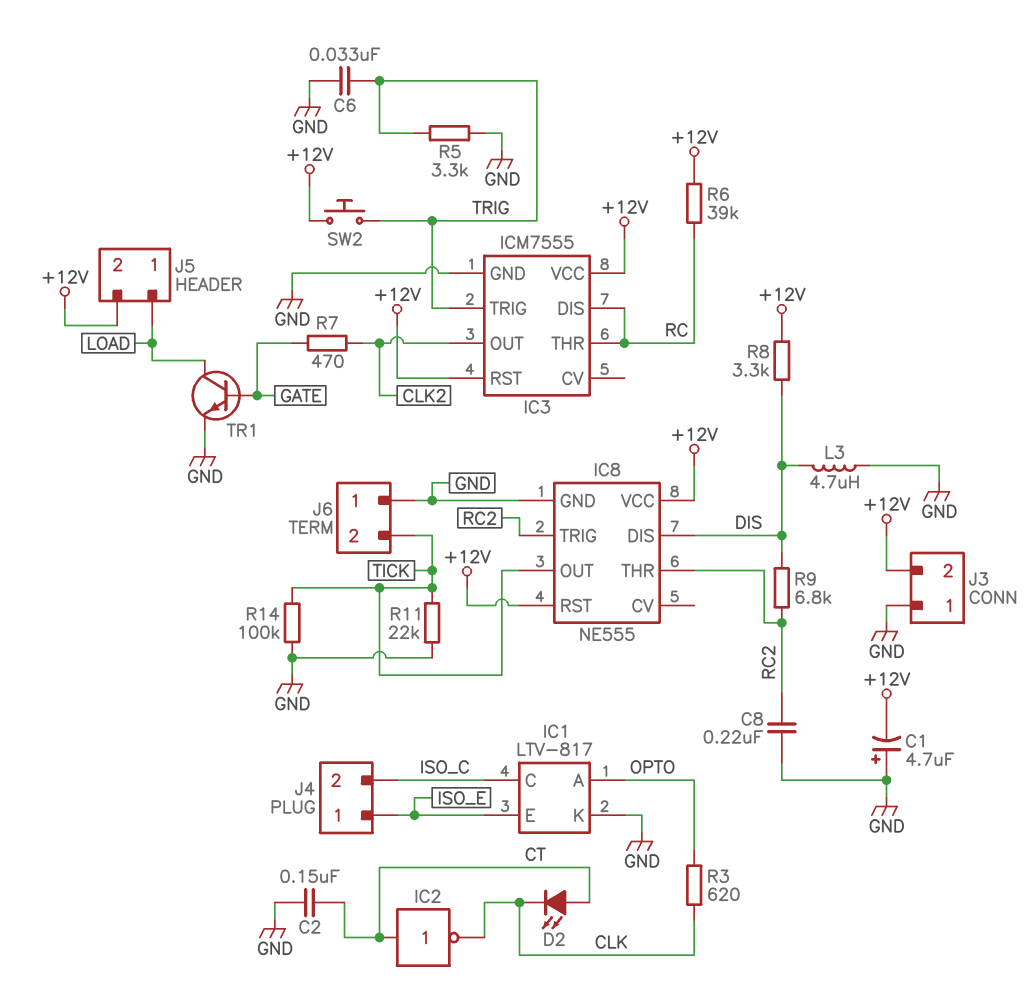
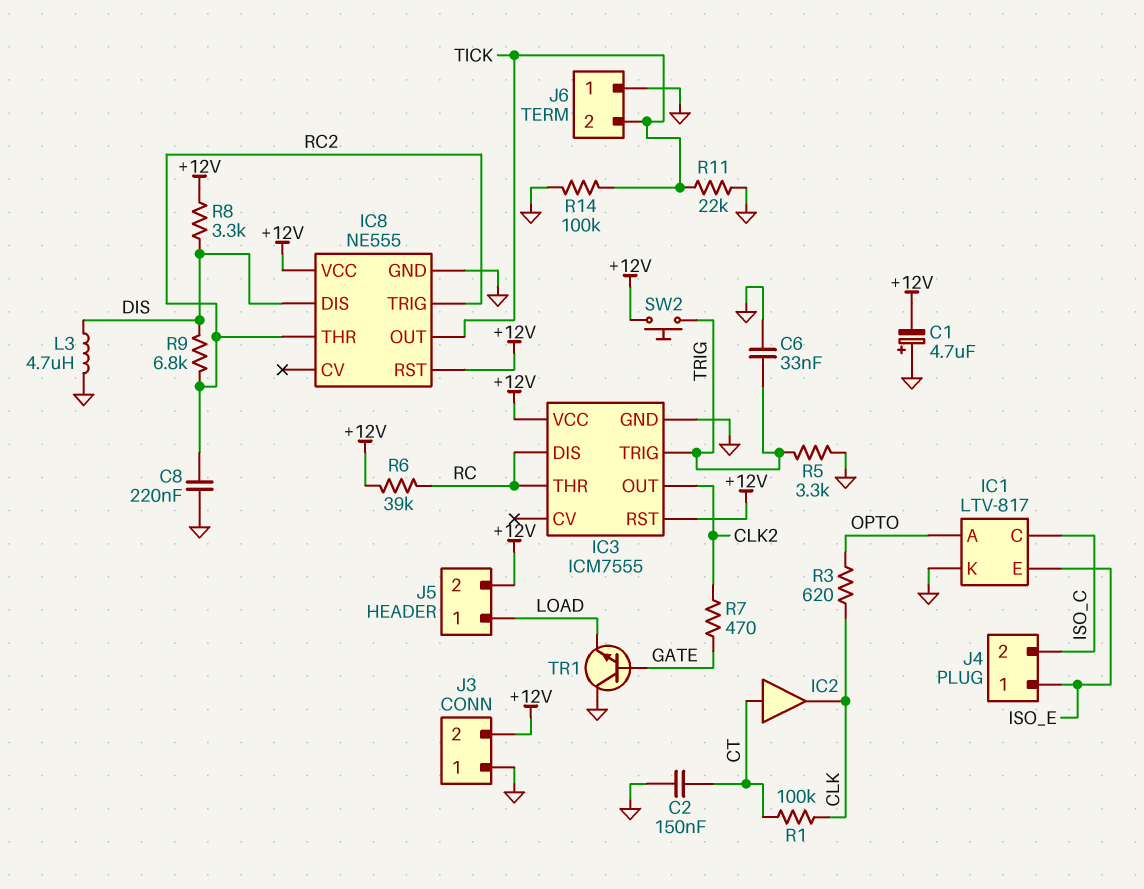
D2: LED (A CT, K CLK) -> none
IC2: NOT (in CT, out CLK) -> buffer (in CT, out CLK)
R1: none -> 100k (CLK, CT)
TR1: NPN (B GATE, C LOAD, E GND) -> NPN (B GATE, C GND, E LOAD)

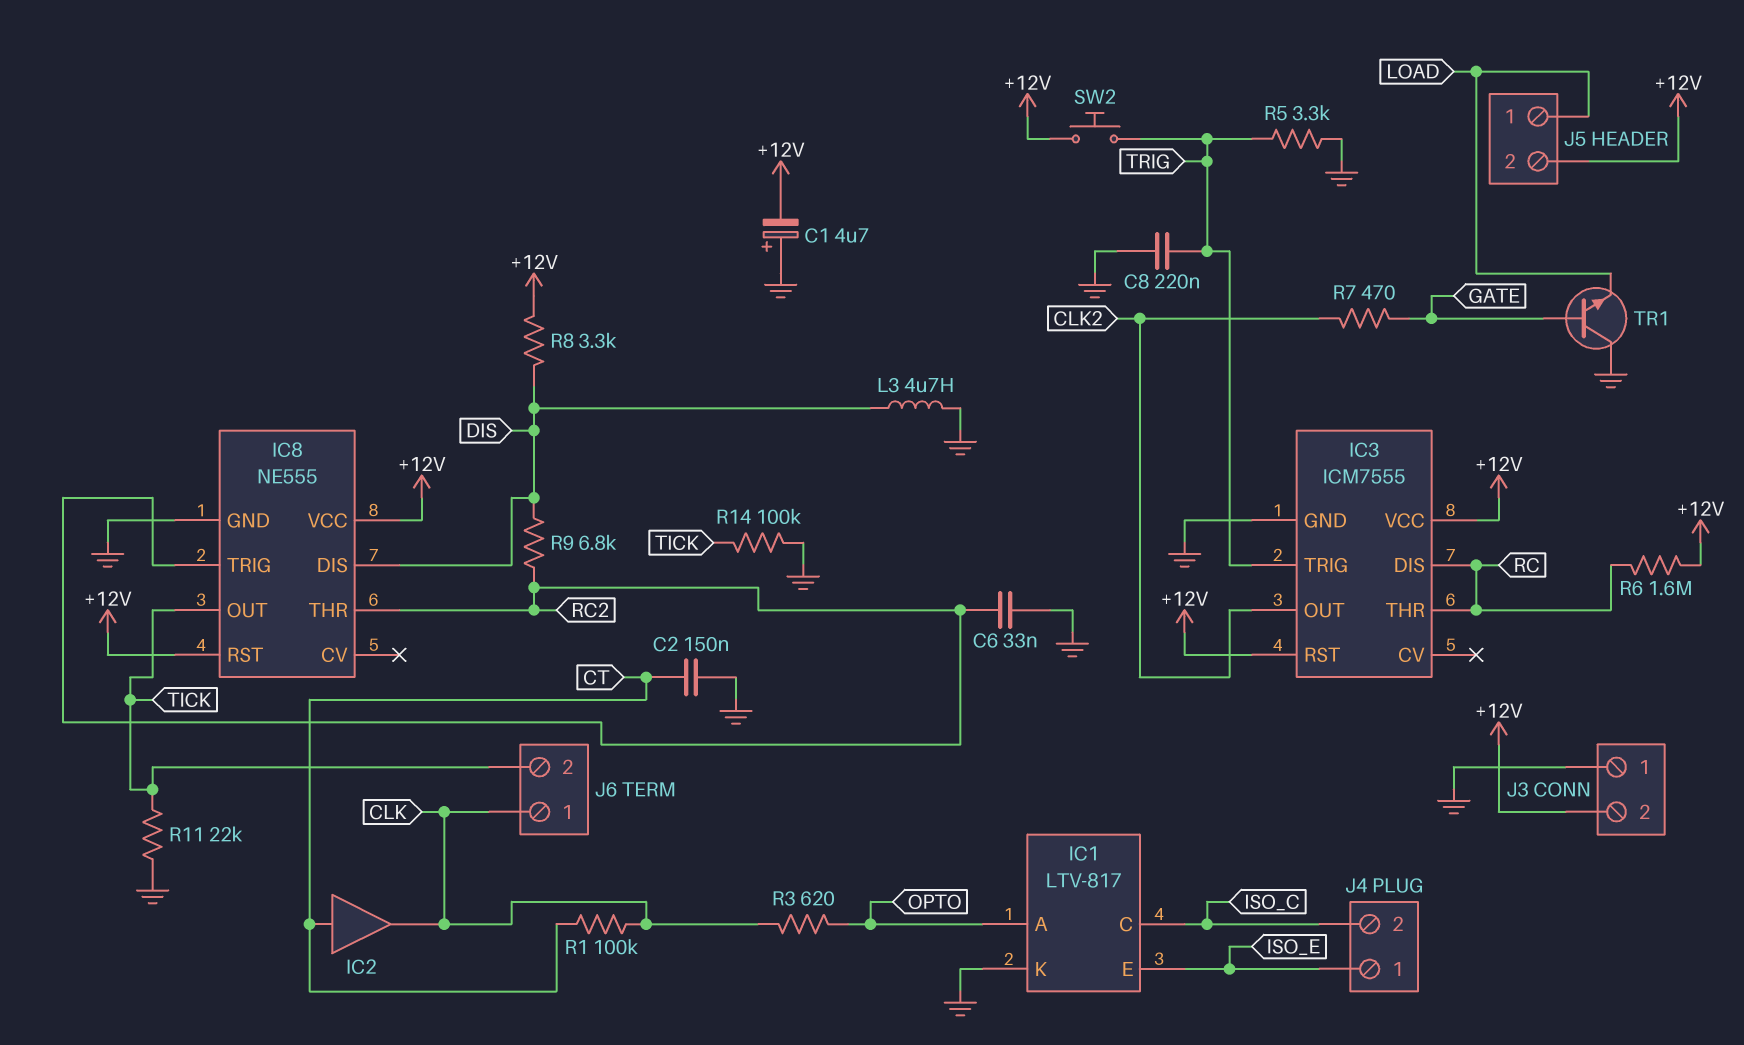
C6: 33nF (GND, TRIG) -> 33nF (GND, RC2)
C8: 220nF (GND, RC2) -> 220nF (GND, TRIG)
J6 pin 1: GND -> CLK
R6: 39k (+12V, RC) -> 1.6M (+12V, RC)

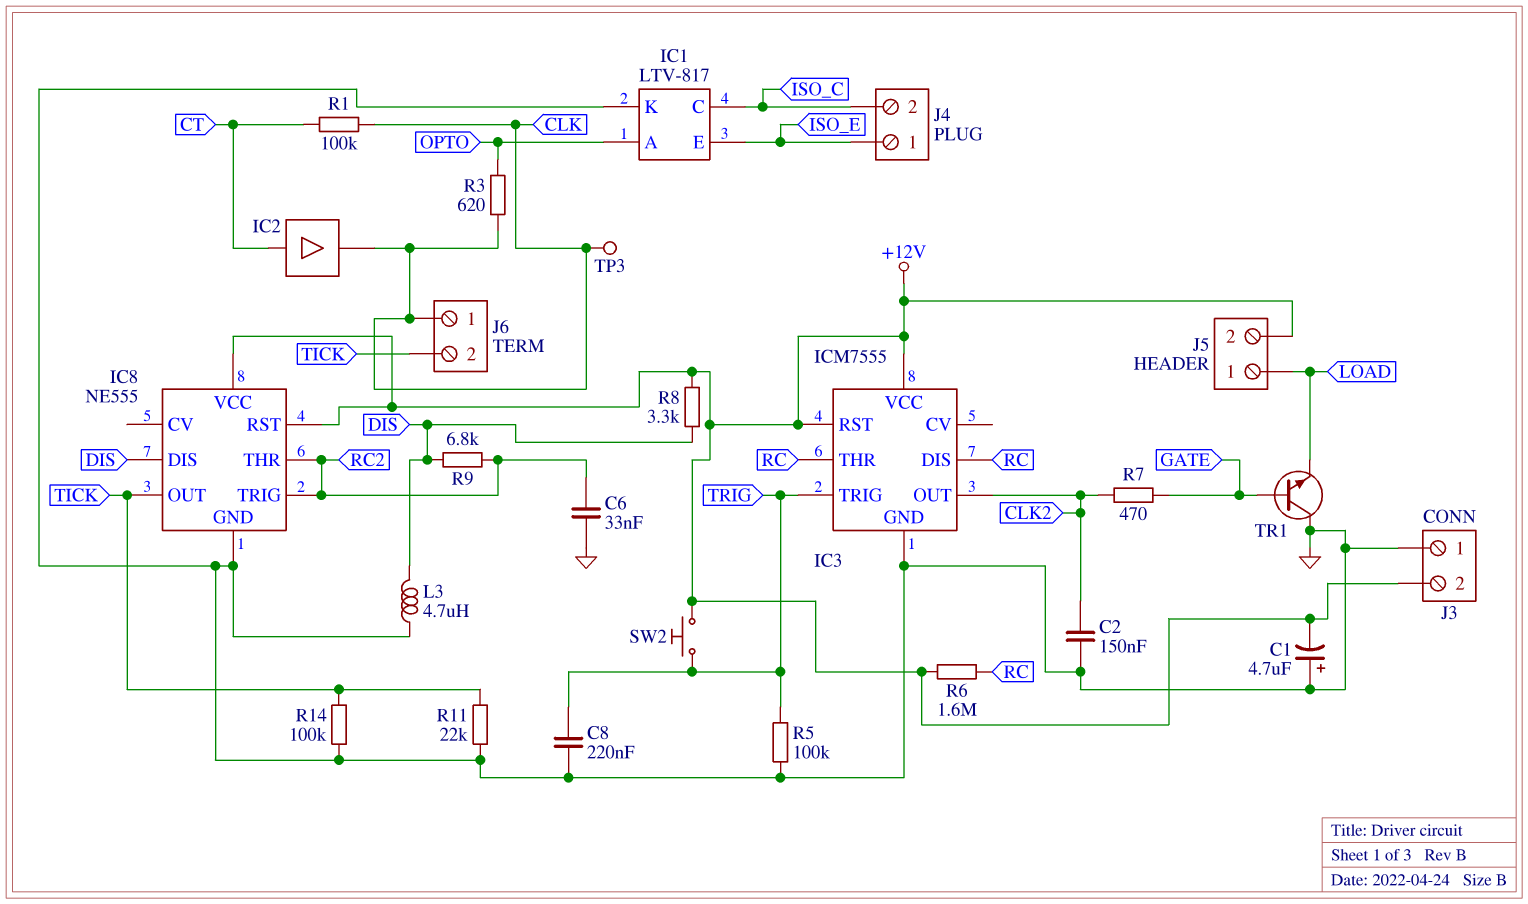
C2: 150nF (CT, GND) -> 150nF (CLK2, GND)
R5: 3.3k (GND, TRIG) -> 100k (GND, TRIG)
TP3: none -> test point (CLK)

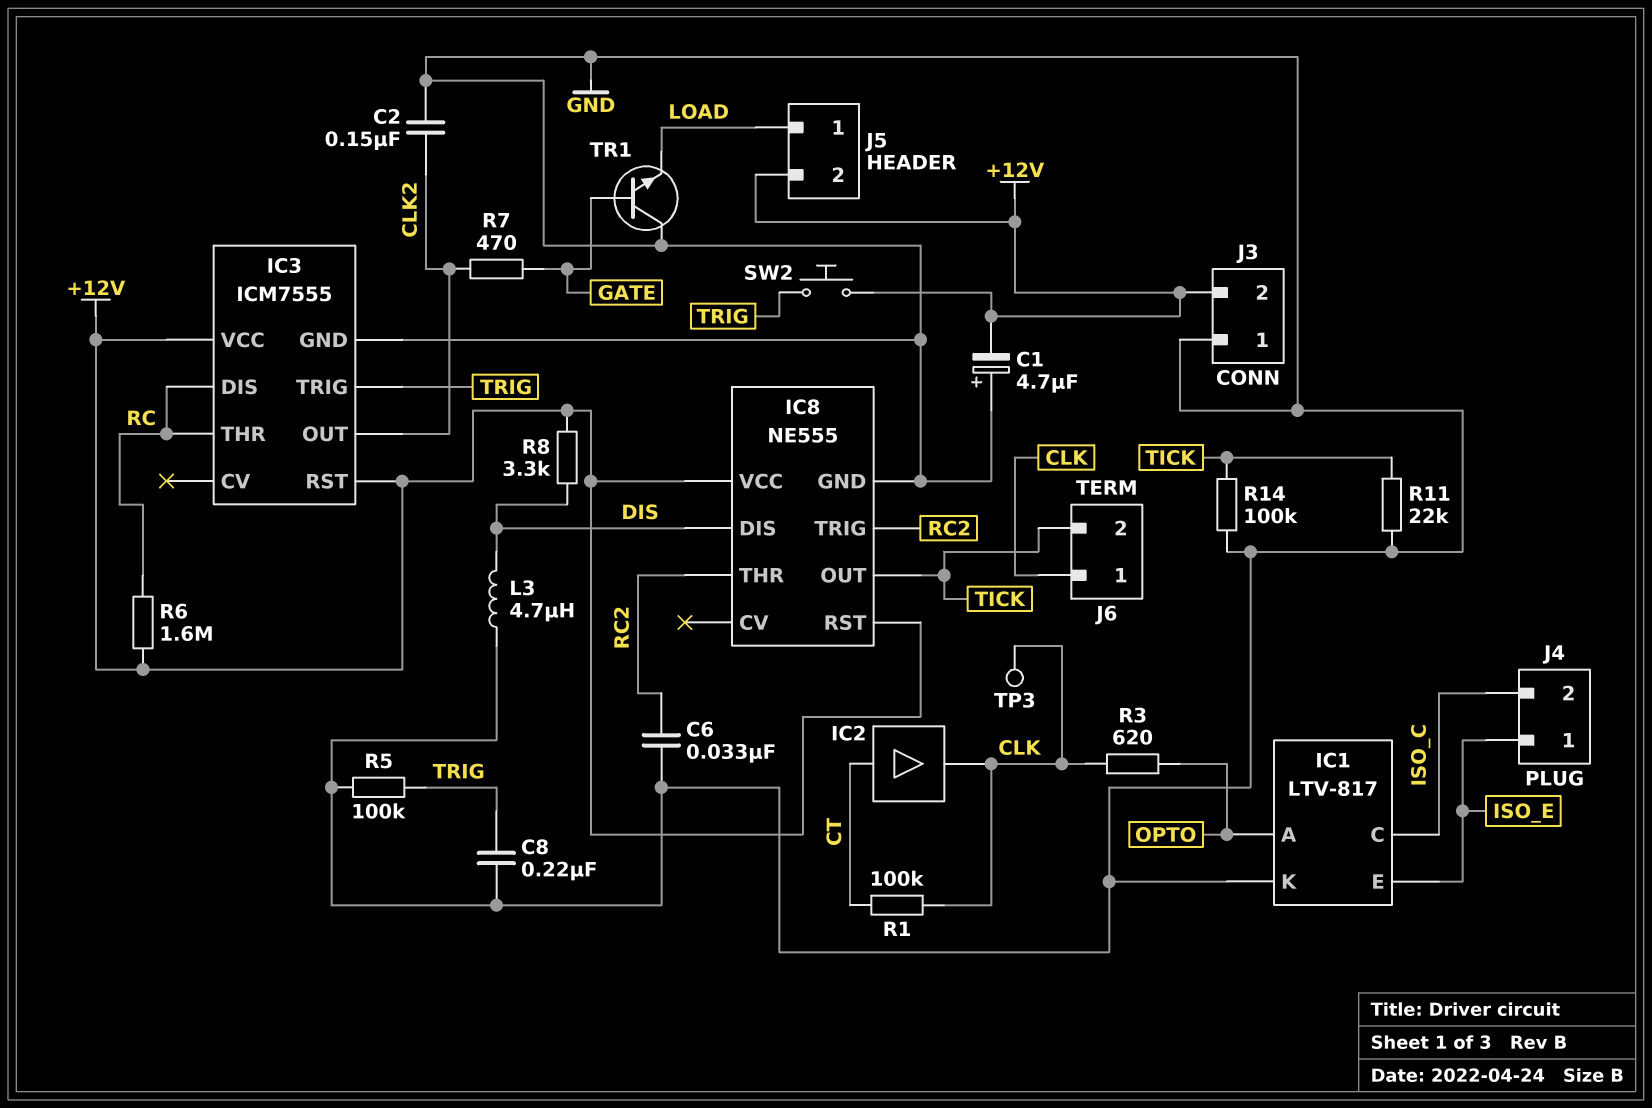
R9: 6.8k (DIS, RC2) -> none

